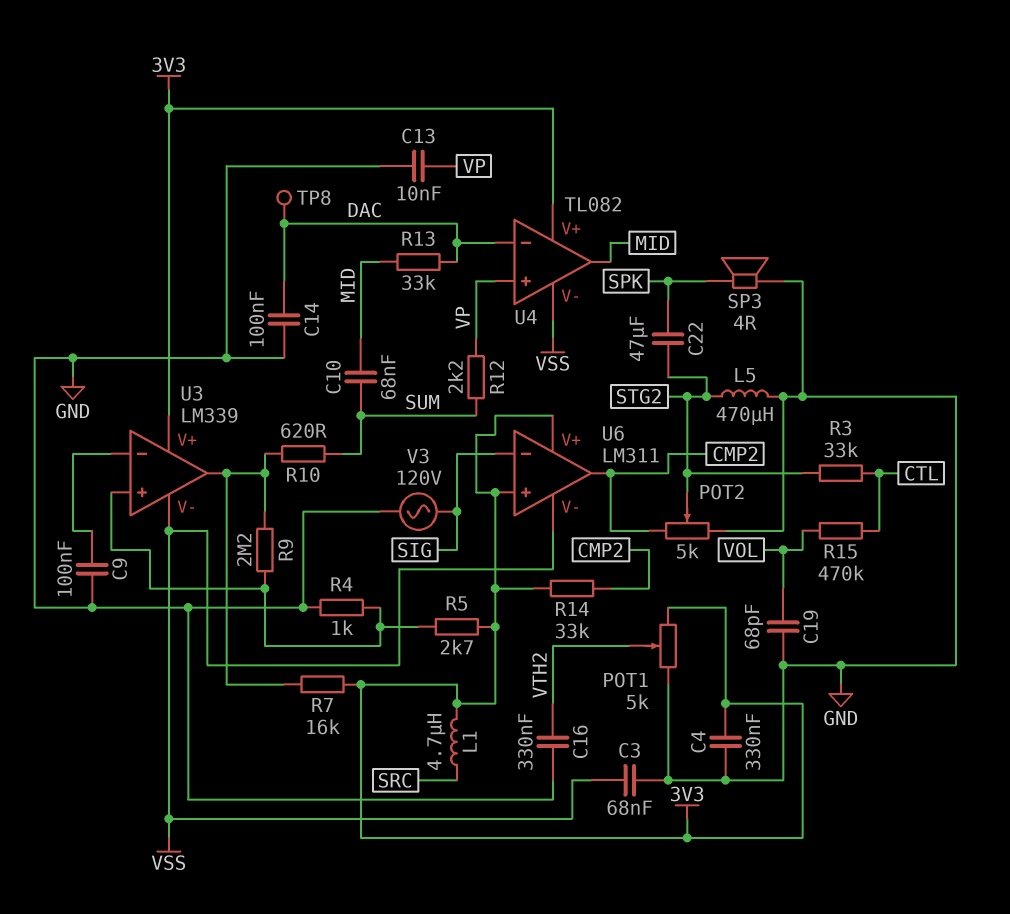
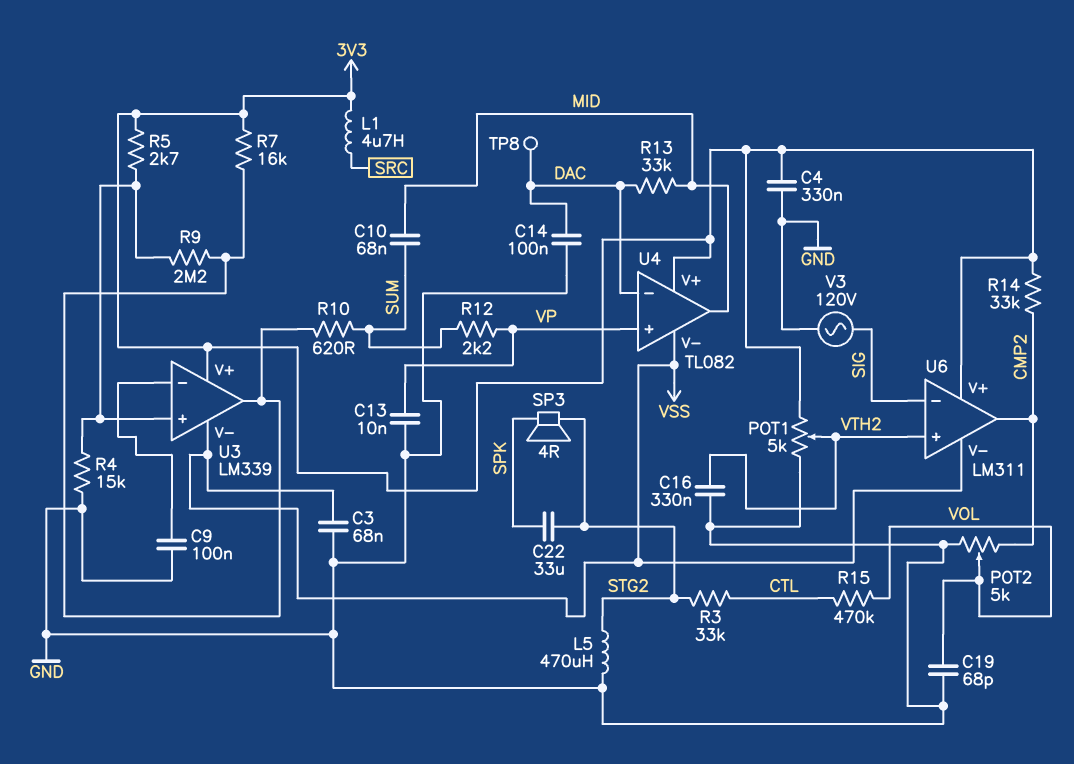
C22: 47uF (SPK, STG2) -> 33uF (SPK, STG2)
POT2: 5k (CMP2, GND, wiper STG2) -> 5k (CMP2, GND, wiper VOL)
R4: 1k (GND, U3/in+) -> 15k (GND, U3/in+)
SP3: speaker 4R (GND, SPK) -> speaker 4R (SPK, STG2)
U6 pin in+: 3V3 -> VTH2

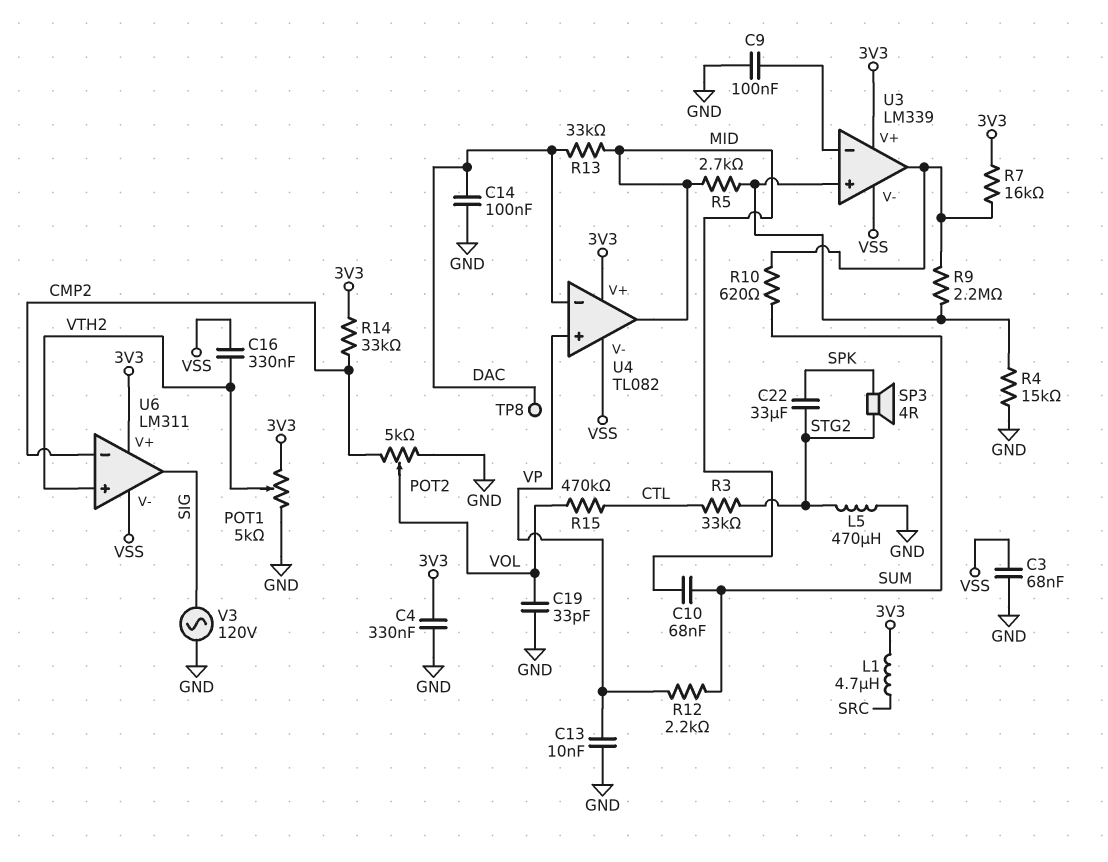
C16: 330nF (GND, VTH2) -> 330nF (VSS, VTH2)
C19: 68pF (GND, VOL) -> 33pF (GND, VOL)
R5: 2.7k (3V3, U3/in+) -> 2.7k (MID, U3/in+)
U6 pin in-: SIG -> CMP2
U6 pin out: CMP2 -> SIG

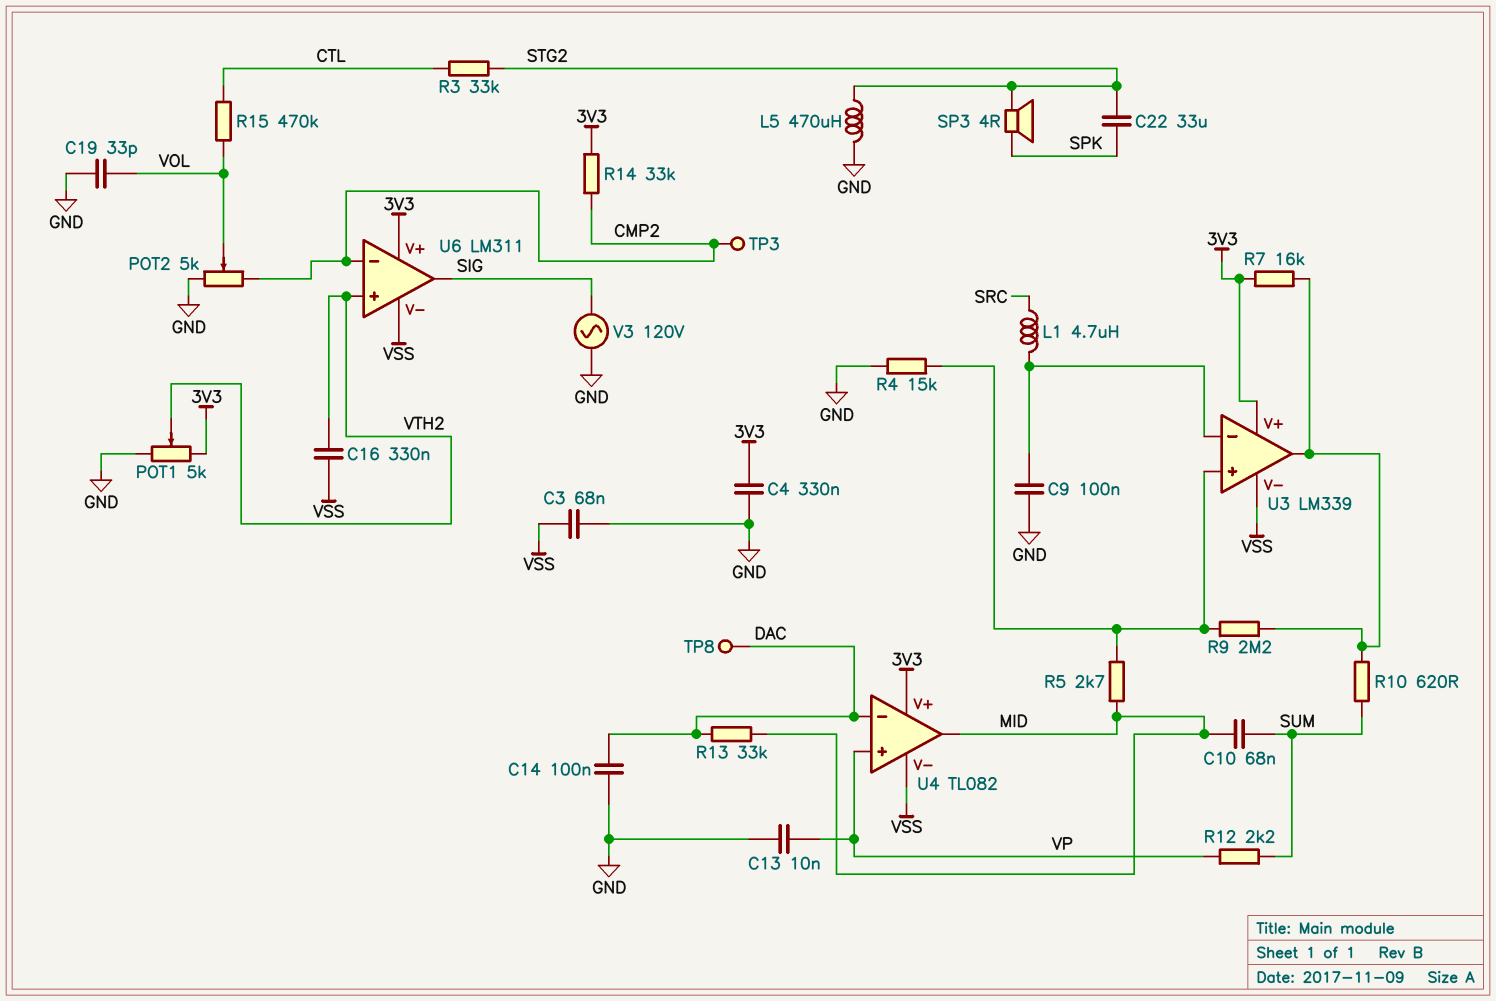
L1: 4.7uH (3V3, SRC) -> 4.7uH (SRC, U3/in-)
TP3: none -> test point (CMP2)

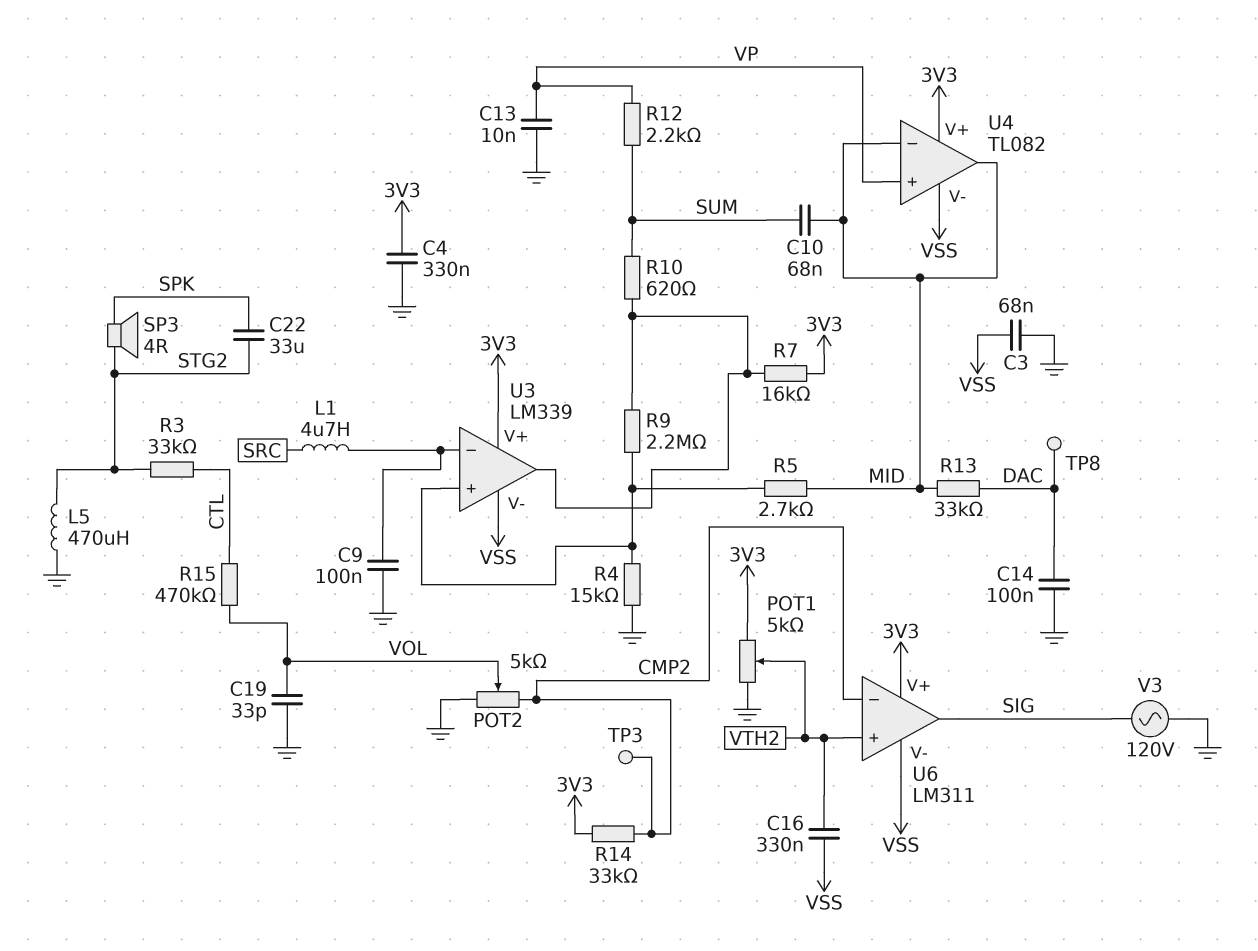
U4 pin in-: DAC -> MID

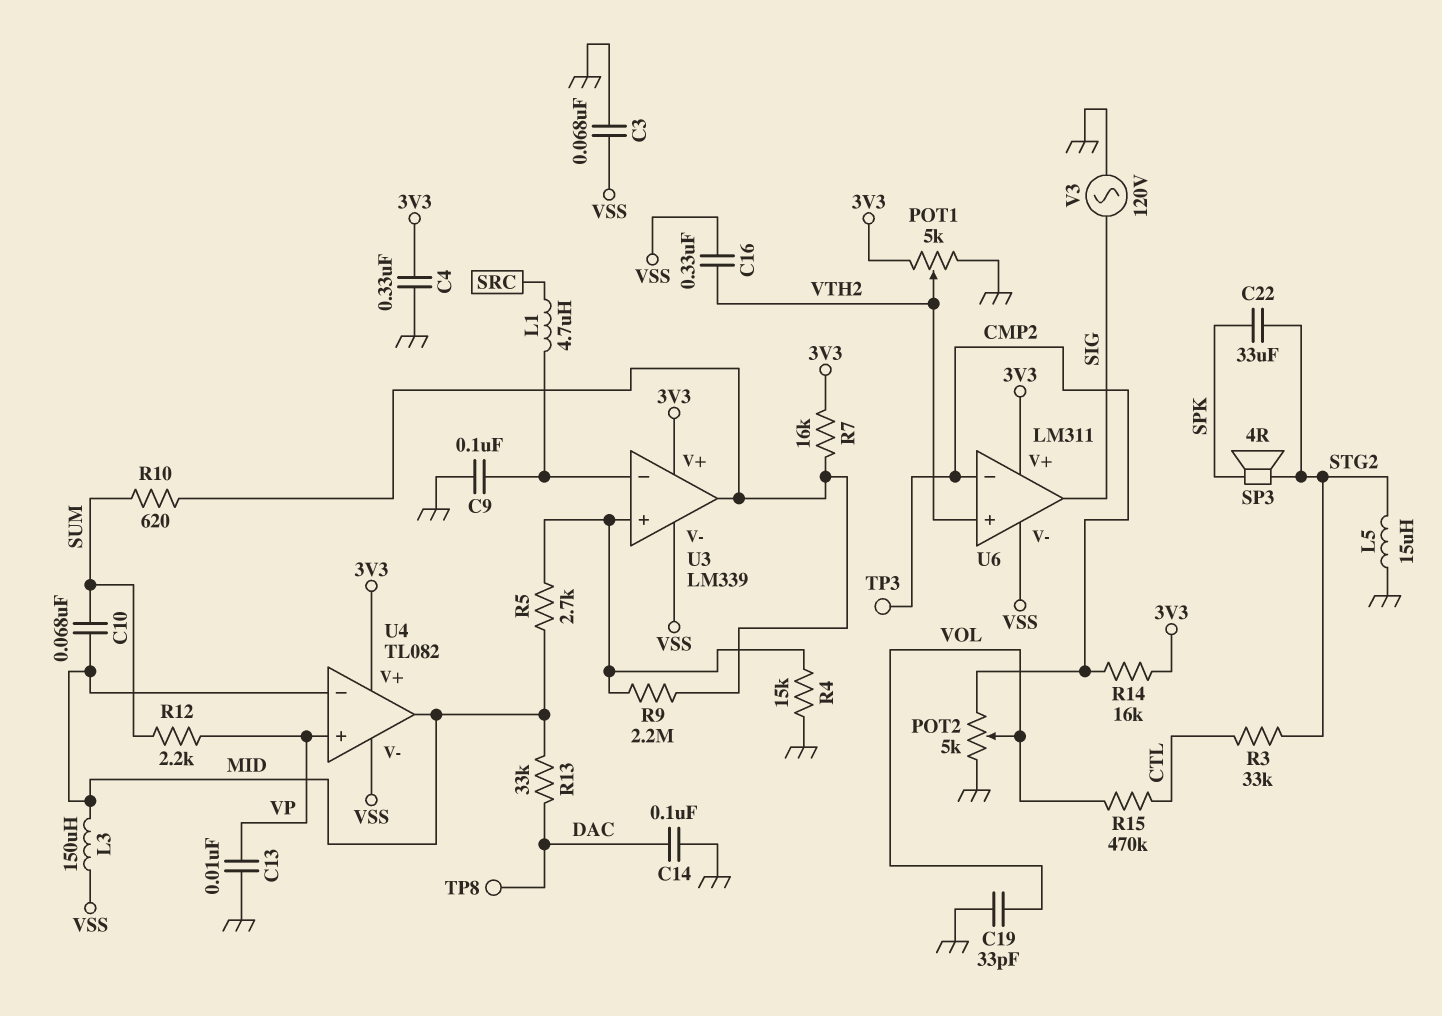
L3: none -> 150uH (MID, VSS)
L5: 470uH (GND, STG2) -> 15uH (GND, STG2)
R14: 33k (3V3, CMP2) -> 16k (3V3, CMP2)

